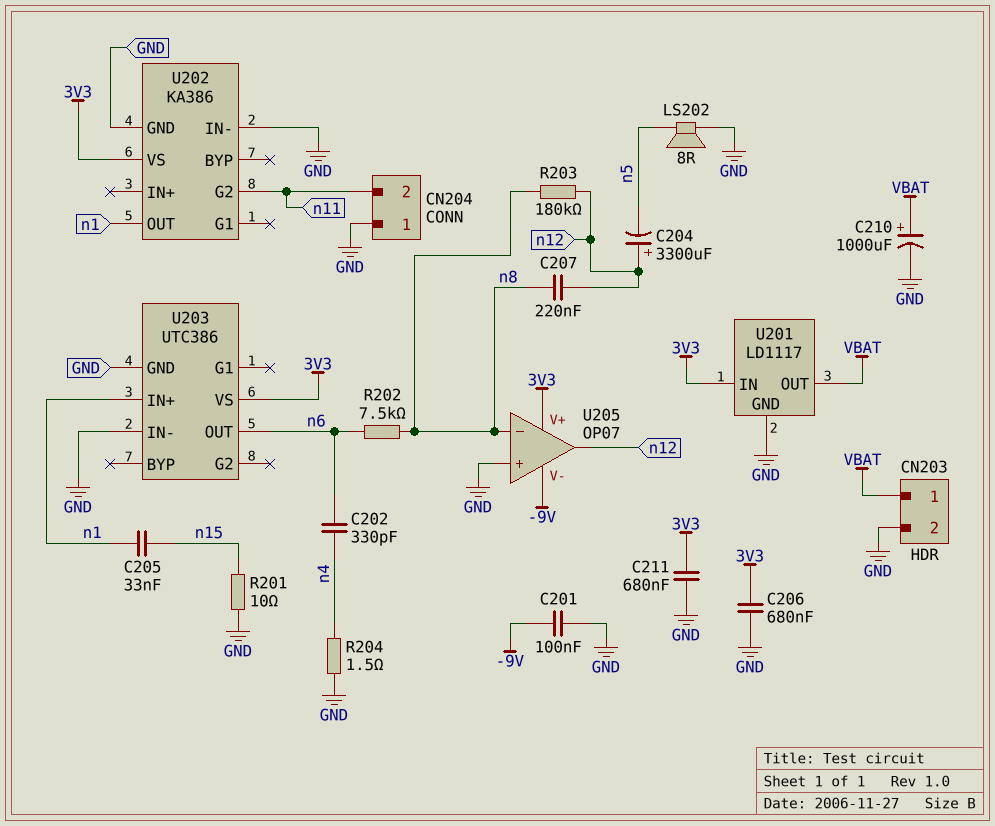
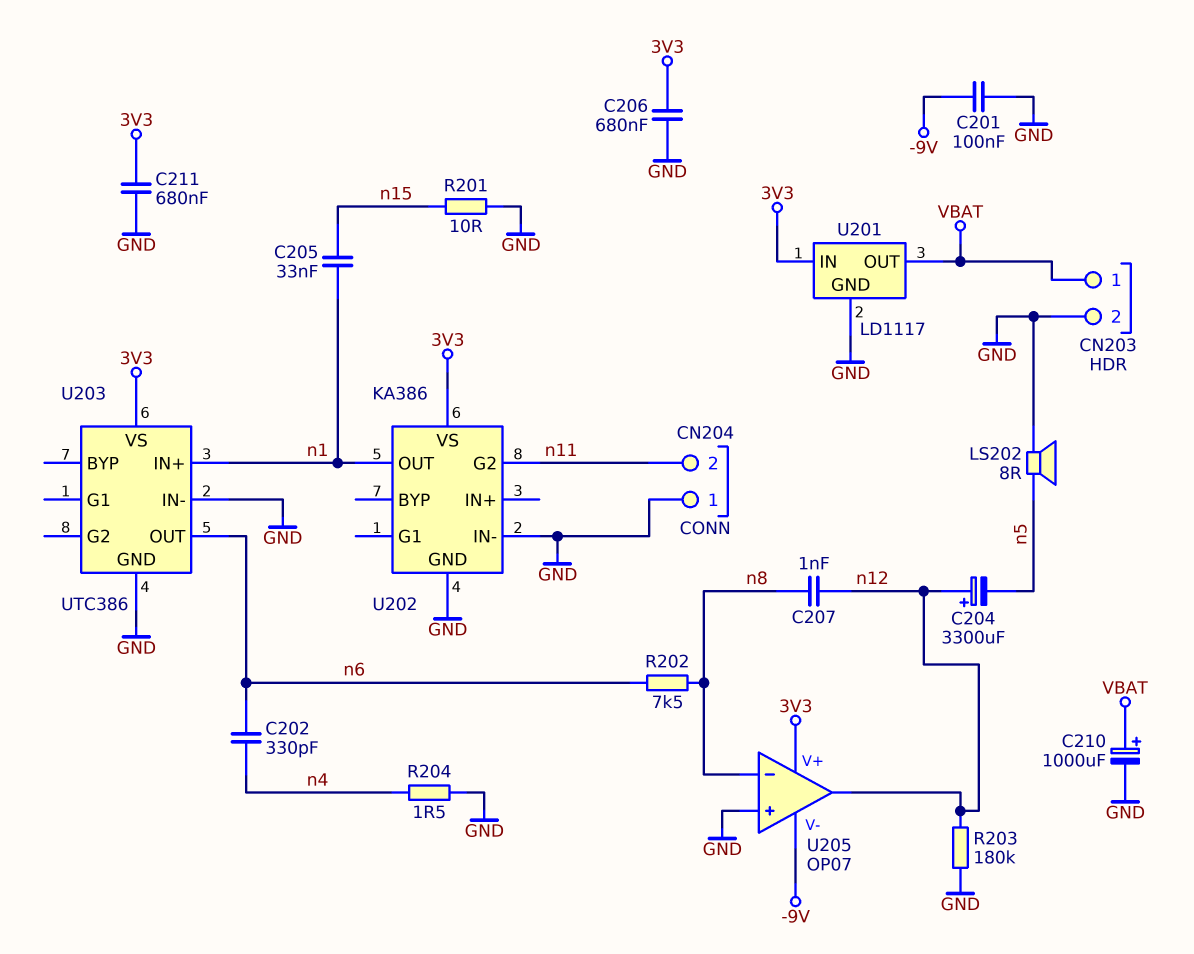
C207: 220nF (n8, n12) -> 1nF (n8, n12)
R203: 180k (n8, n12) -> 180k (GND, n12)

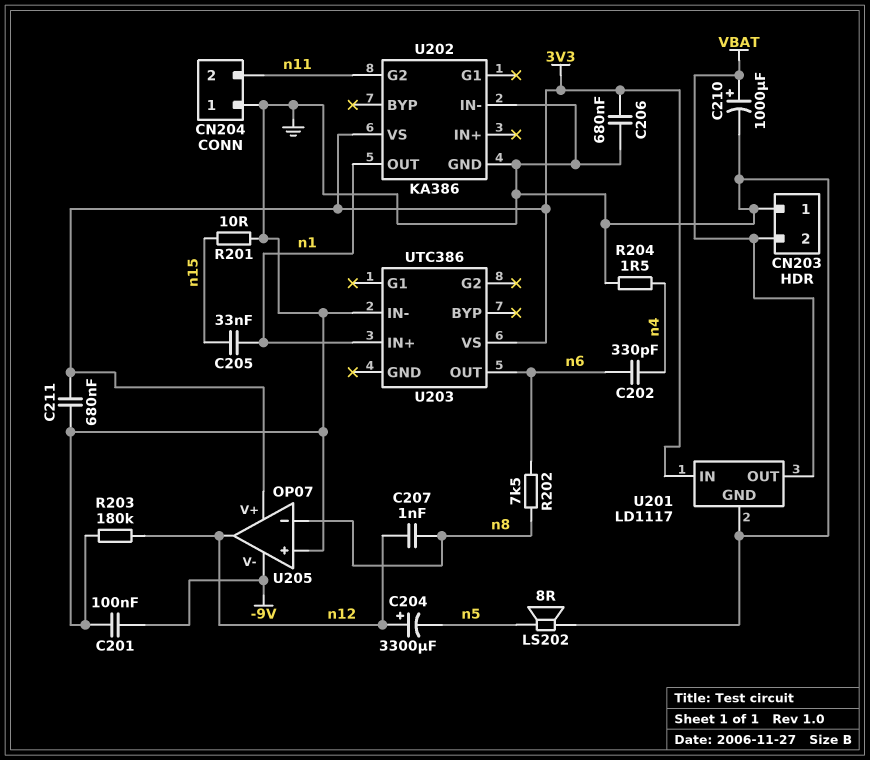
CN203 pin 1: VBAT -> GND
CN203 pin 2: GND -> VBAT
U203 pin GND: GND -> none

